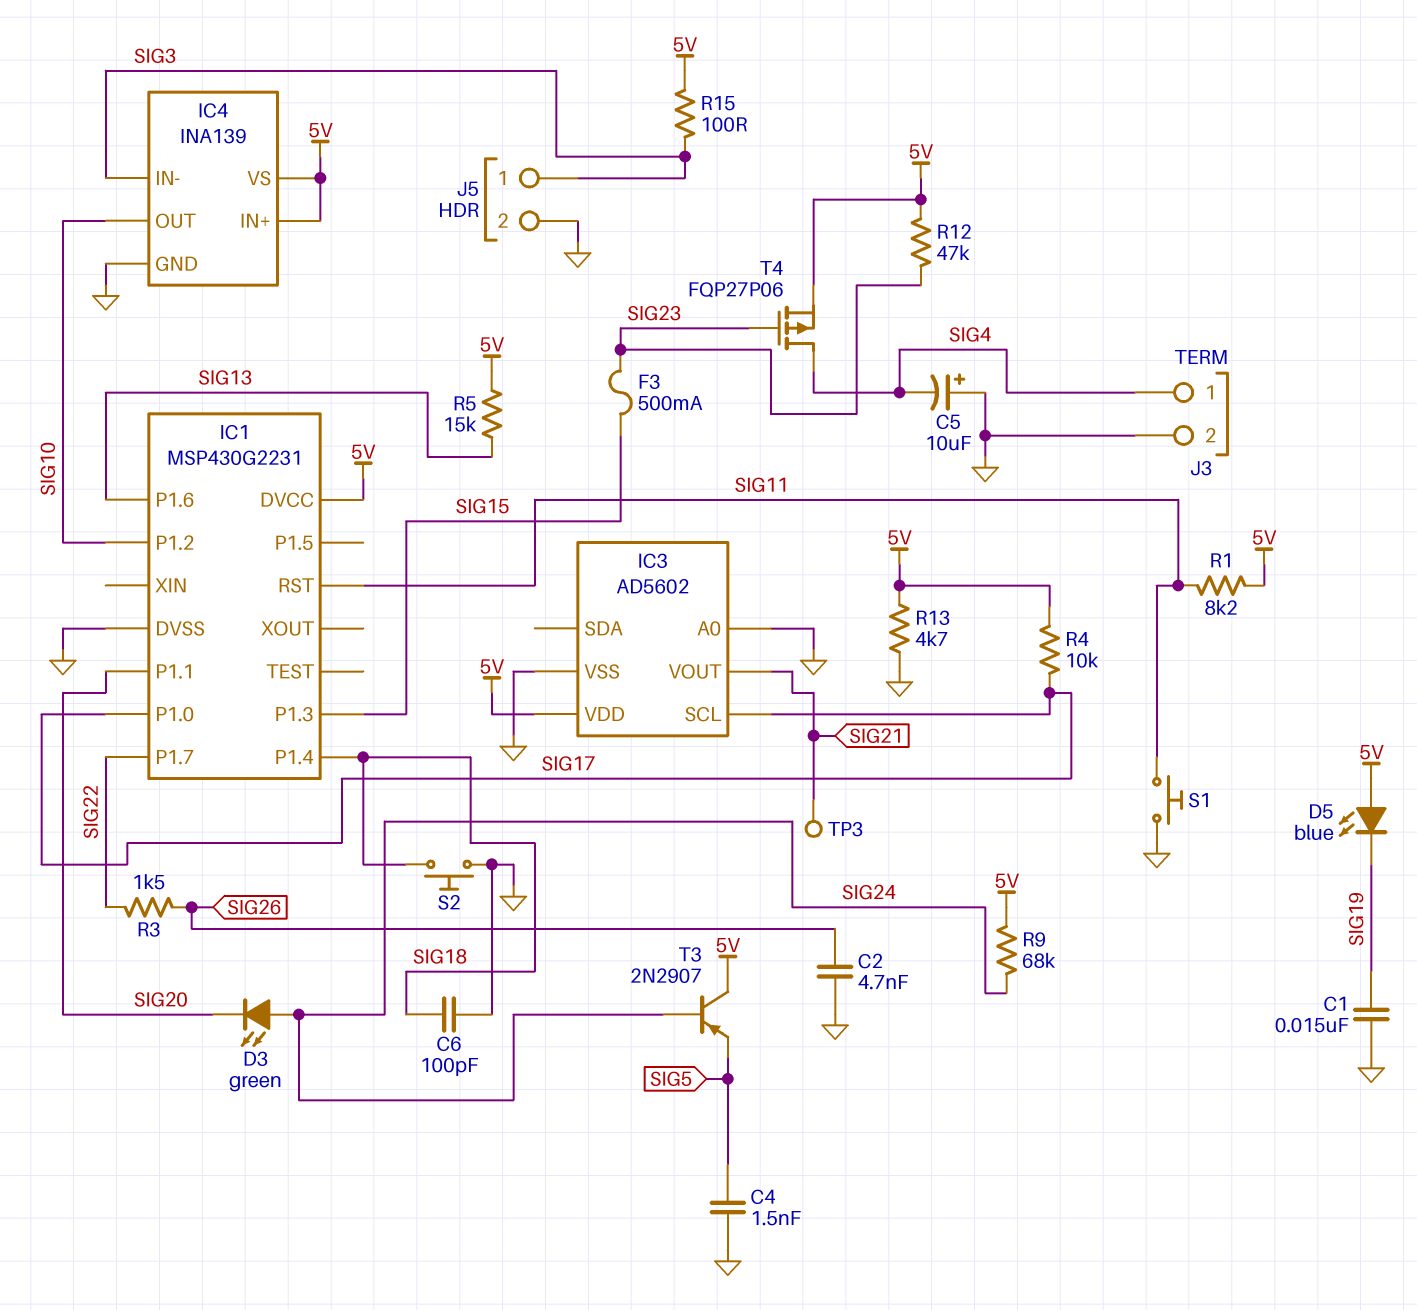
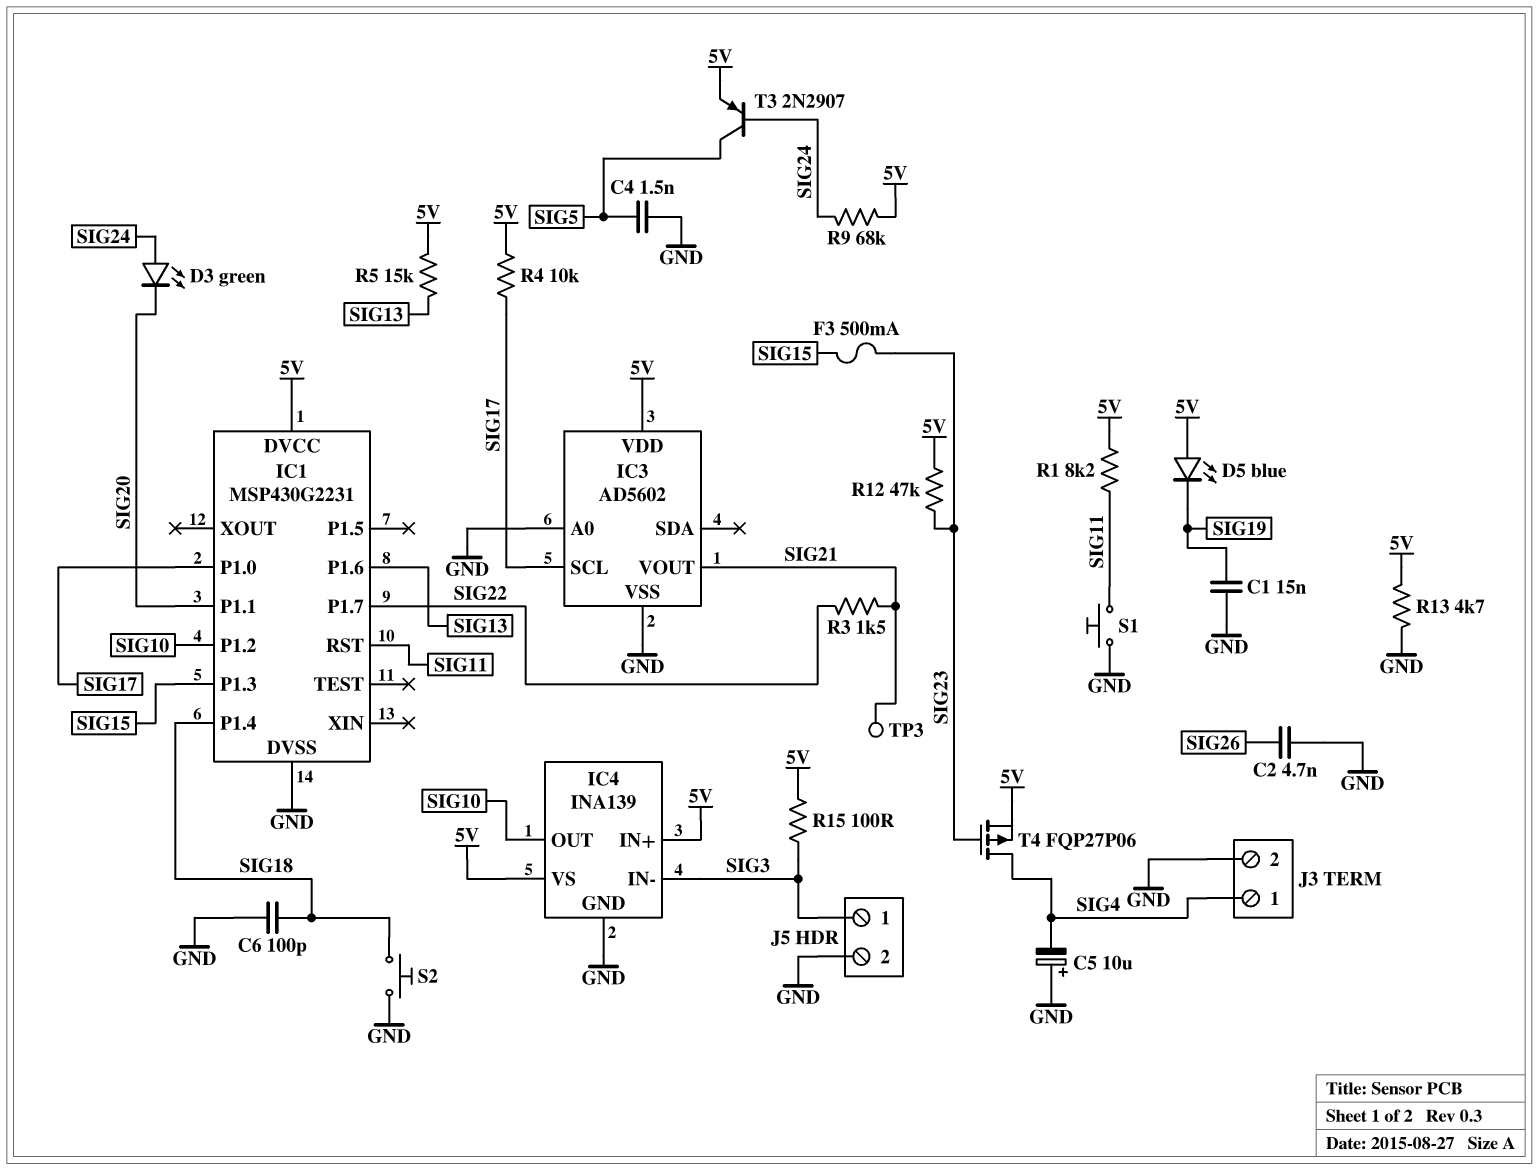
R3: 1.5k (SIG22, SIG26) -> 1.5k (SIG21, SIG22)
T3: PNP 2N2907 (B SIG24, C 5V, E SIG5) -> PNP 2N2907 (B SIG24, C SIG5, E 5V)

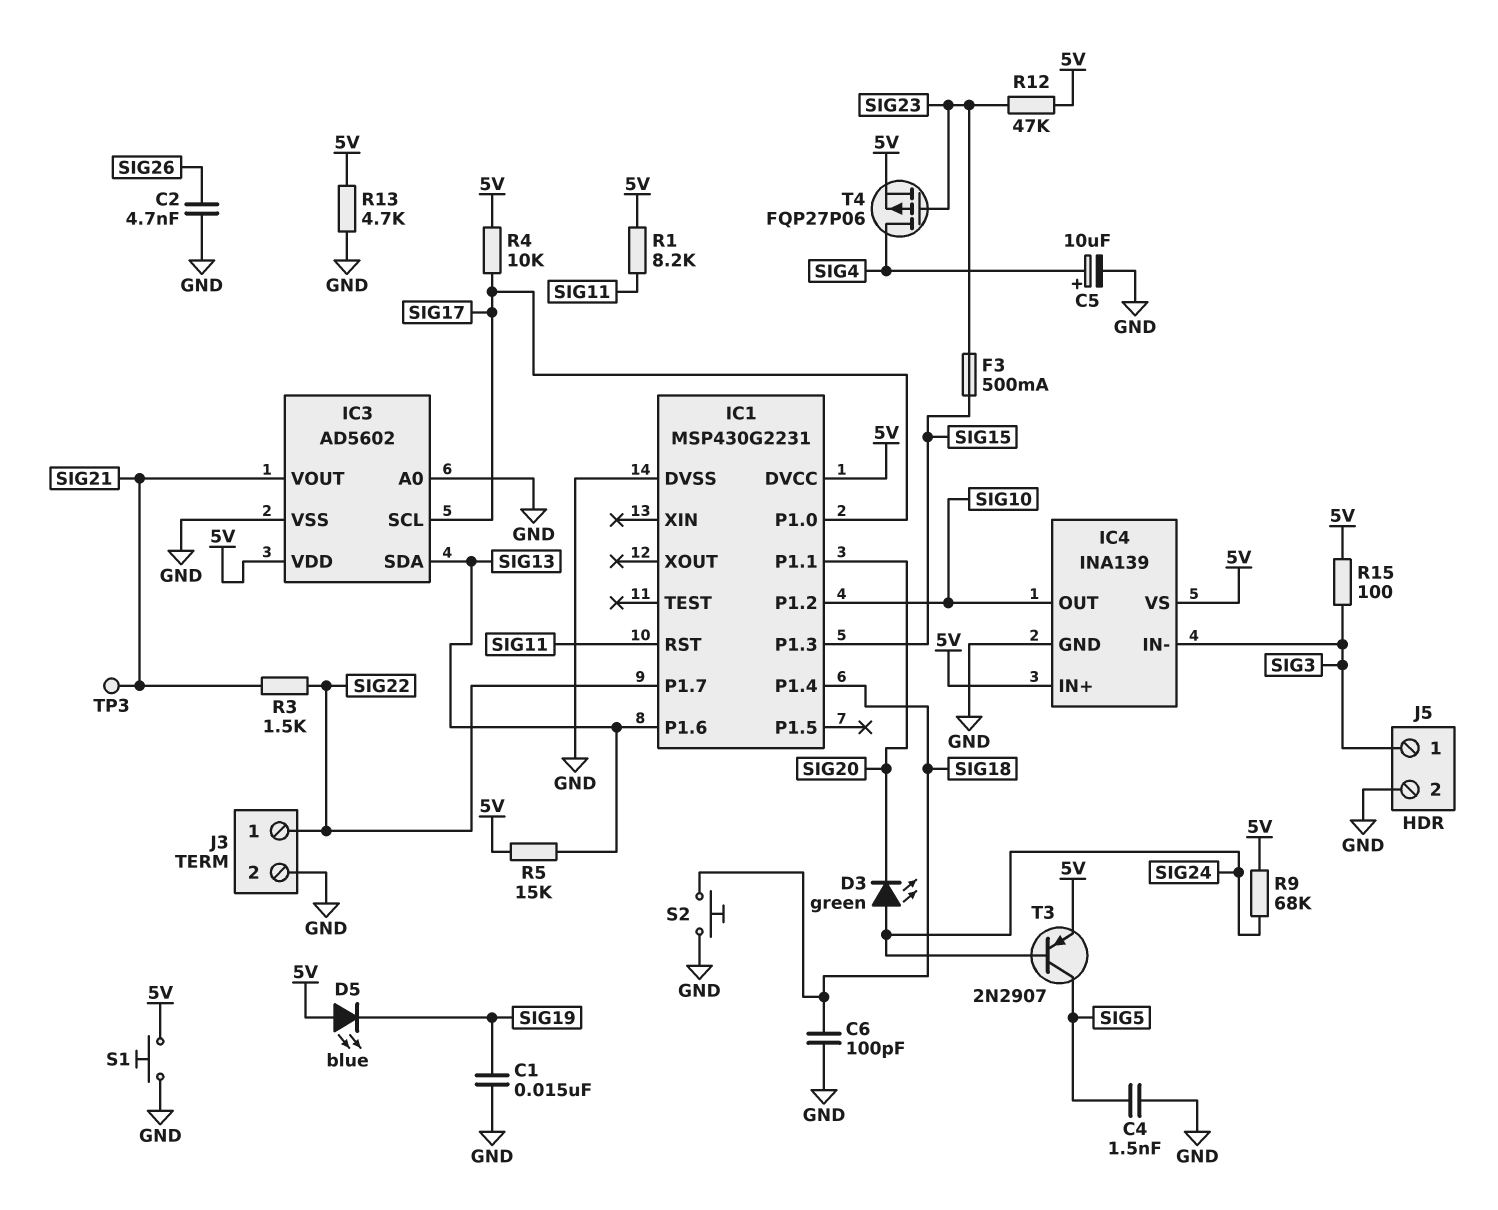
C5: 10uF (plus GND, minus SIG4) -> 10uF (plus SIG4, minus GND)
IC3 pin SDA: none -> SIG13
J3 pin 1: SIG4 -> SIG22
S1: button (GND, SIG11) -> button (5V, GND)

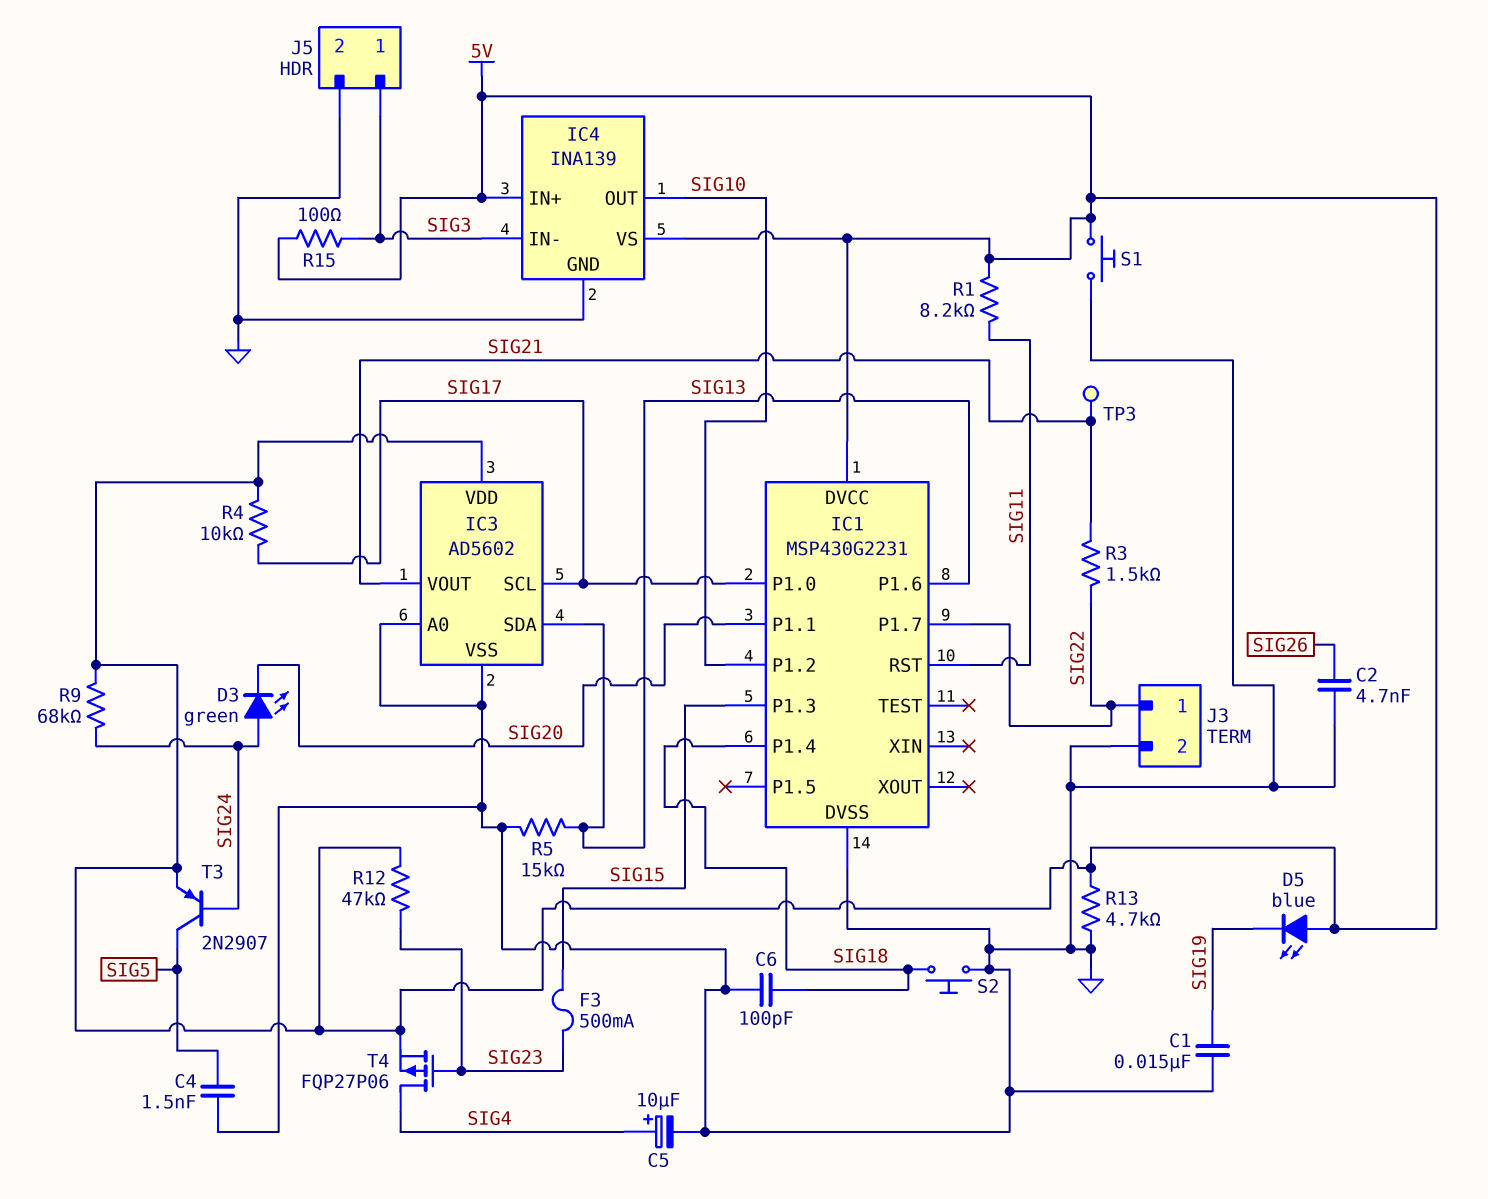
R5: 15k (5V, SIG13) -> 15k (GND, SIG13)

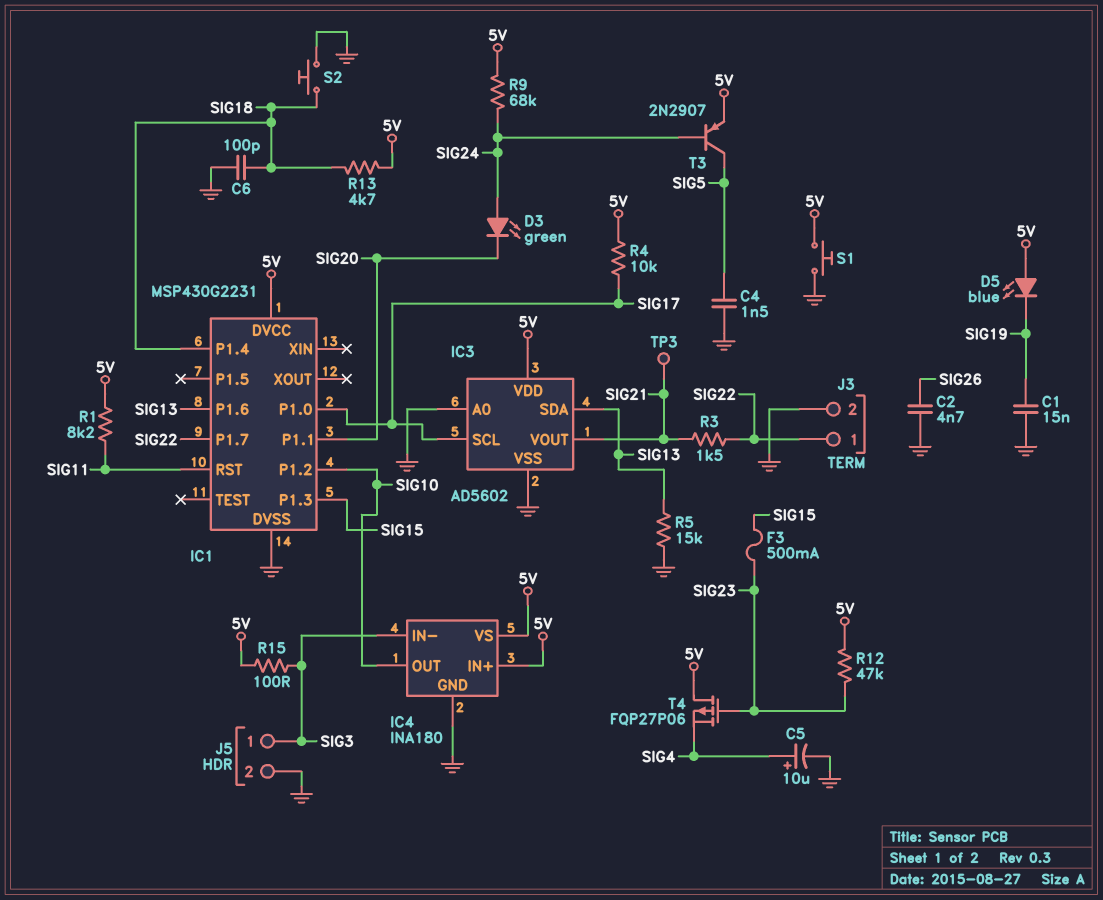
IC4: INA139 -> INA180
R13: 4.7k (5V, GND) -> 4.7k (5V, SIG18)
T4: PMOS FQP27P06 (G SIG23, D SIG4, S 5V) -> PMOS FQP27P06 (G SIG23, D 5V, S SIG4)

